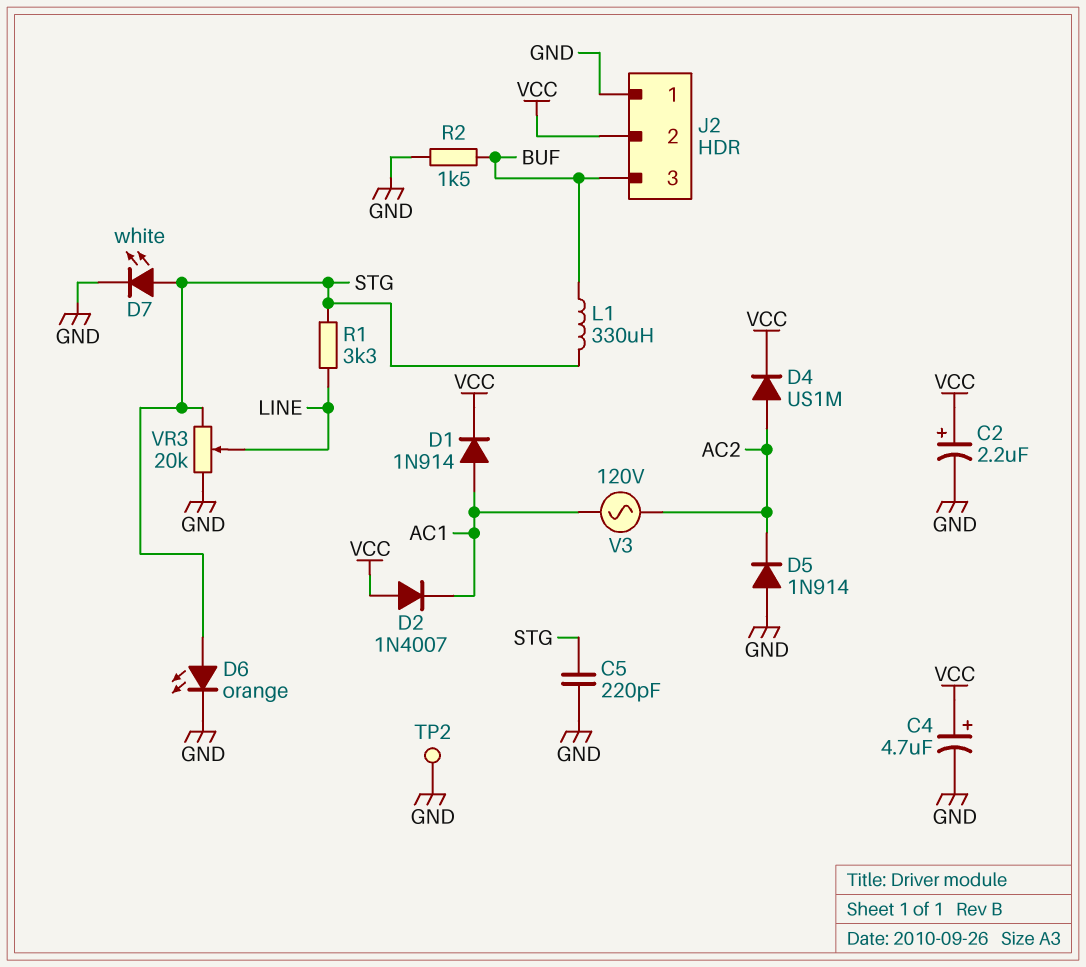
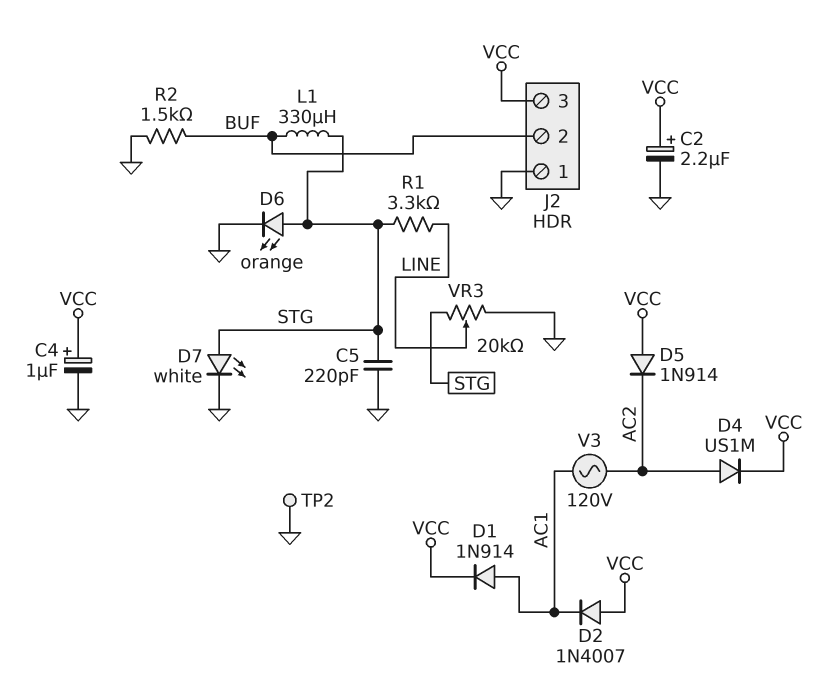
C4: 4.7uF (plus VCC, minus GND) -> 1uF (plus VCC, minus GND)
D5: diode 1N914 (A GND, K AC2) -> diode 1N914 (A VCC, K AC2)
J2 pin 2: VCC -> BUF
J2 pin 3: BUF -> VCC

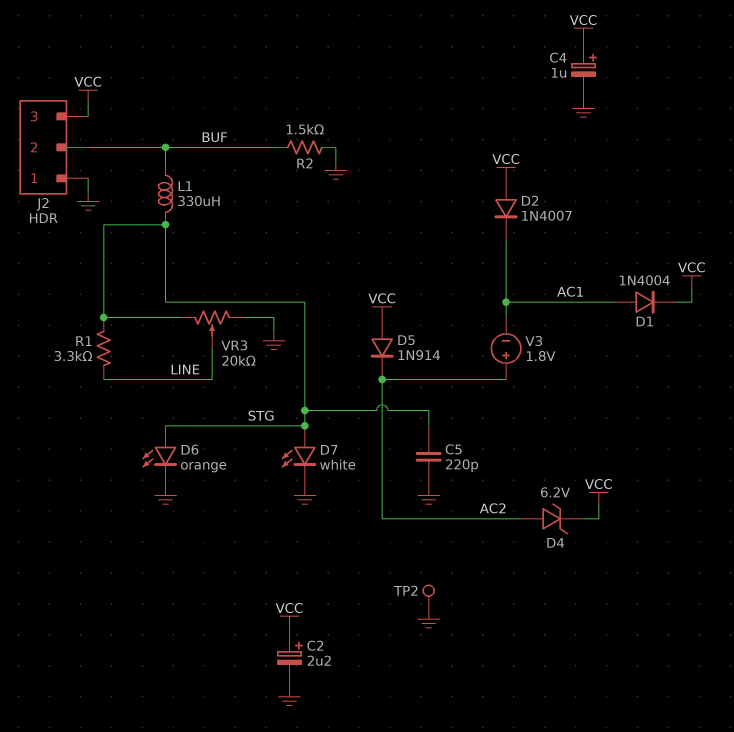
D1: diode 1N914 (A AC1, K VCC) -> diode 1N4004 (A AC1, K VCC)
D4: diode US1M (A AC2, K VCC) -> zener 6.2V (A AC2, K VCC)
V3: AC 120V (AC1, AC2) -> 1.8V (plus AC2, minus AC1)

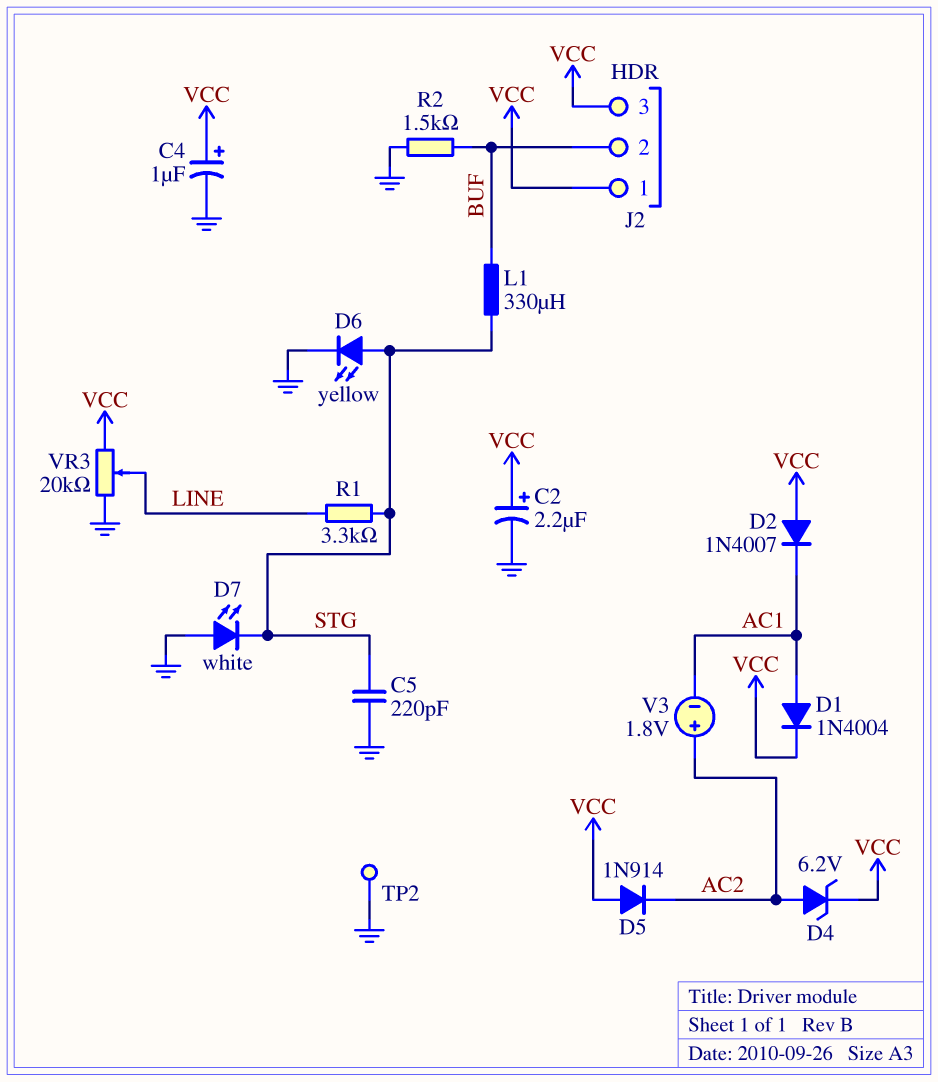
D6: LED orange (A STG, K GND) -> LED yellow (A STG, K GND)
D7: LED white (A STG, K GND) -> LED white (A GND, K STG)
J2 pin 1: GND -> VCC
VR3: 20k (GND, STG, wiper LINE) -> 20k (GND, VCC, wiper LINE)

